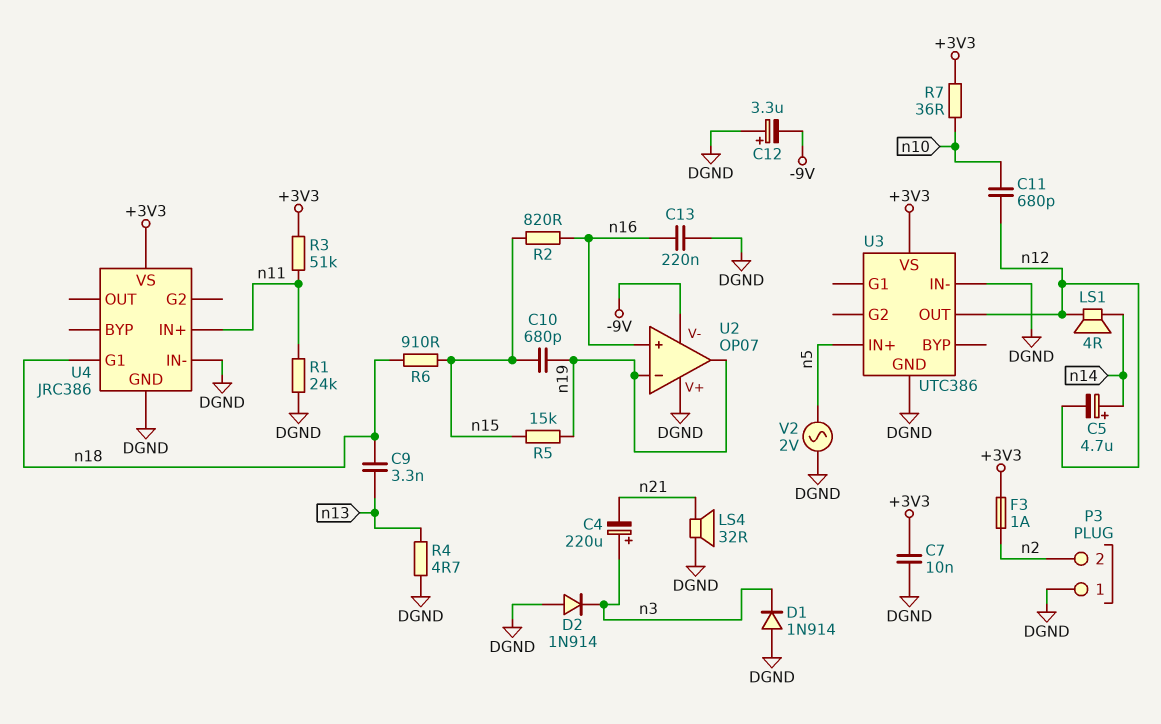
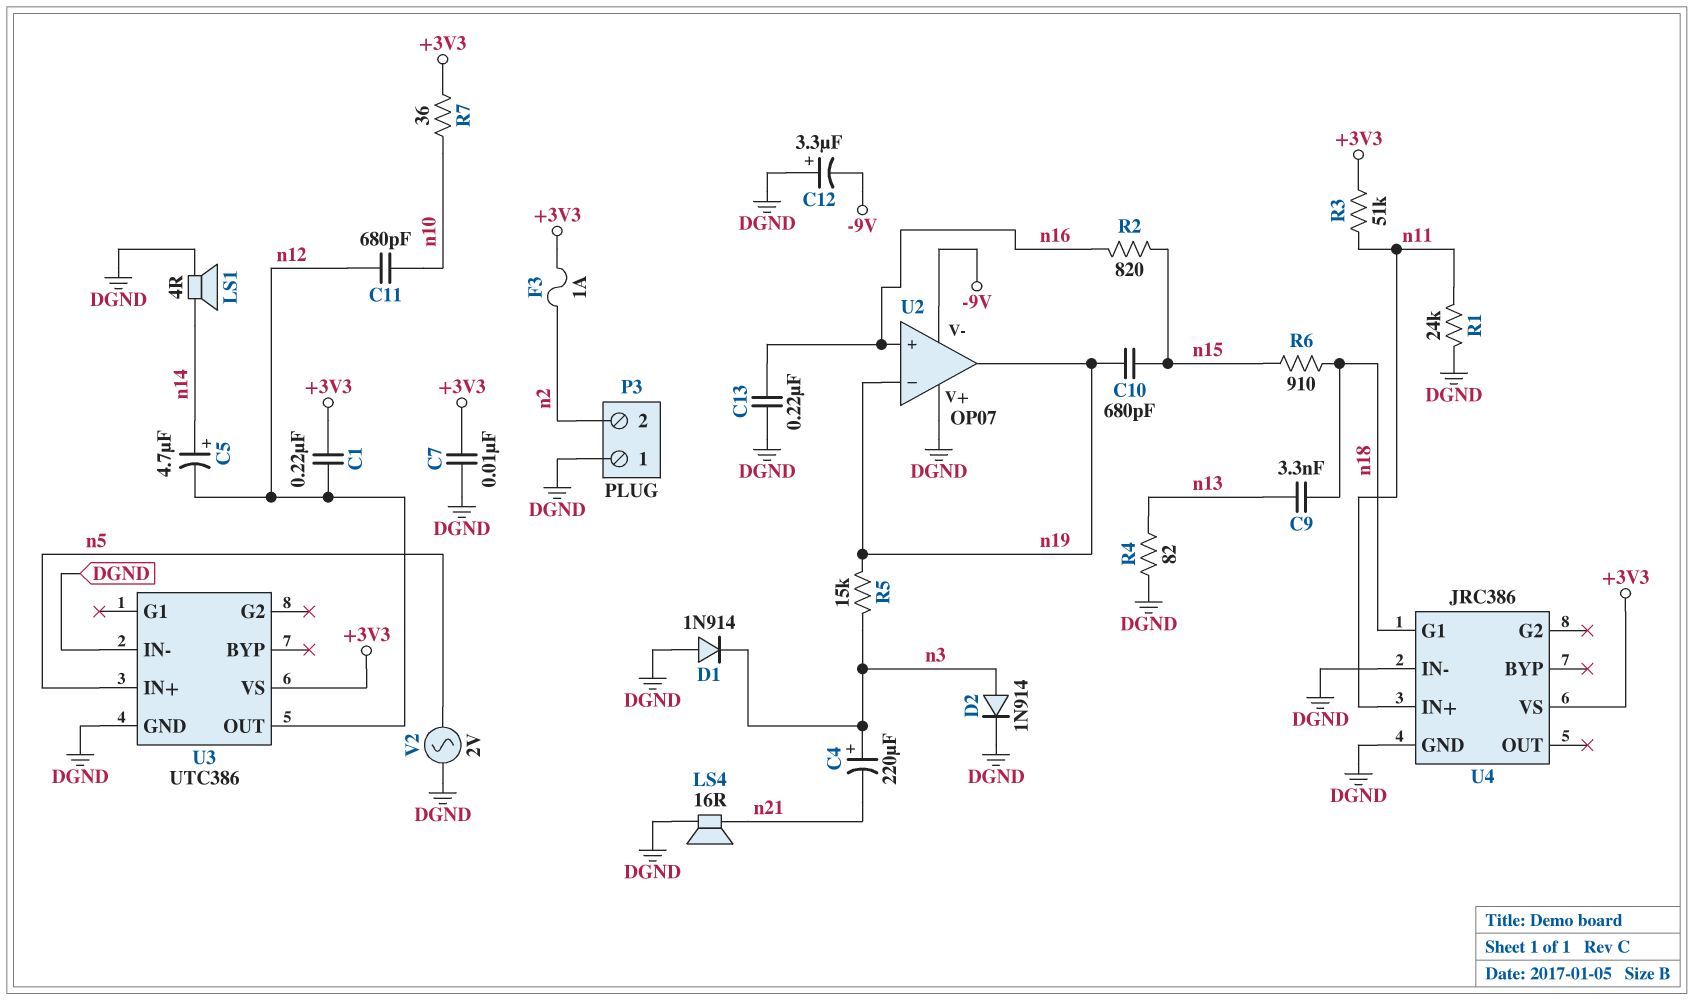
C1: none -> 220nF (+3V3, n12)
D2: diode 1N914 (A DGND, K n3) -> diode 1N914 (A n3, K DGND)
LS1: speaker 4R (n12, n14) -> speaker 4R (DGND, n14)
LS4: speaker 32R (DGND, n21) -> speaker 16R (DGND, n21)
R4: 4.7 (DGND, n13) -> 82 (DGND, n13)
R5: 15k (n15, n19) -> 15k (n3, n19)

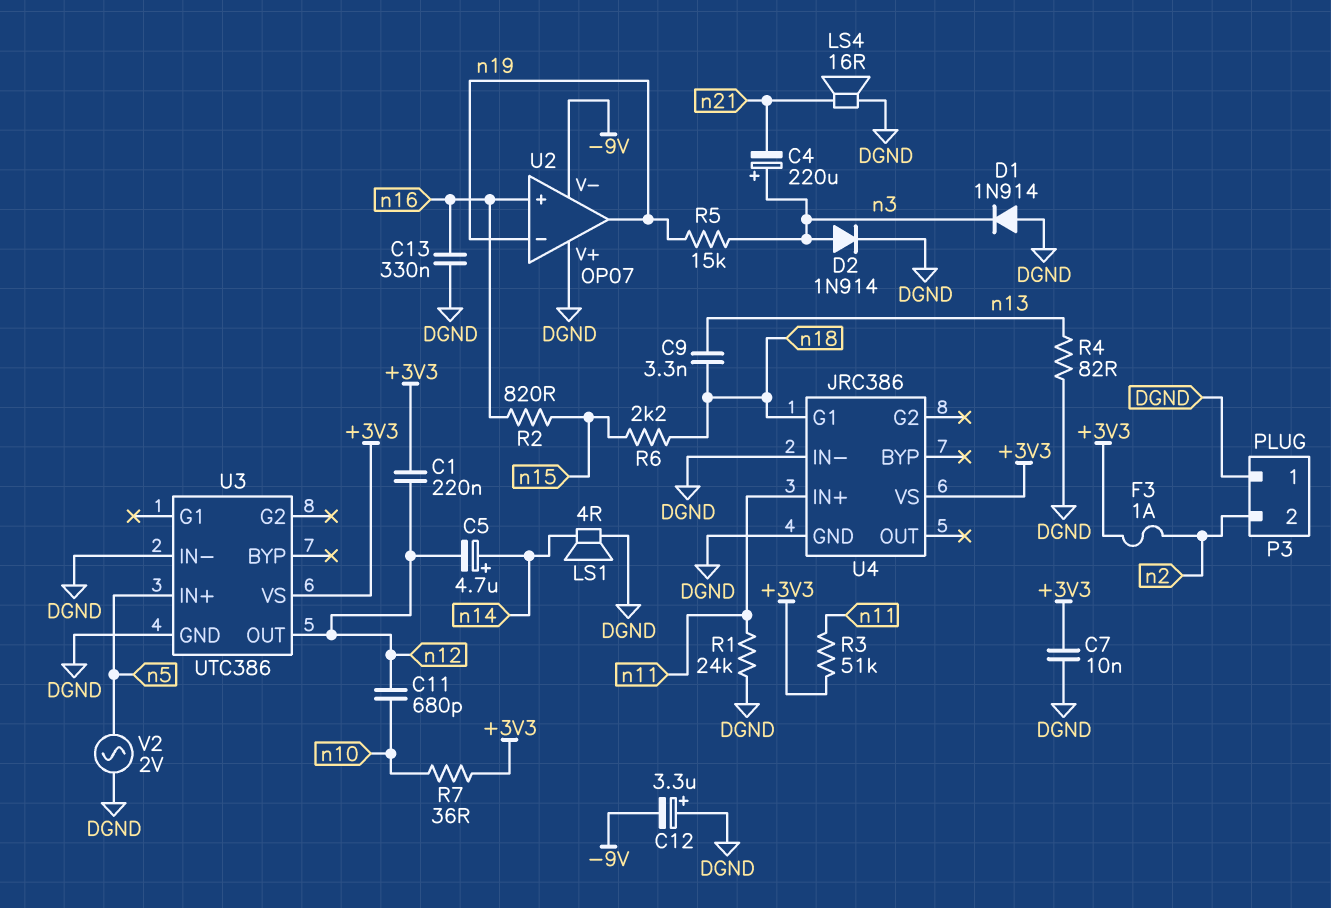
C10: 680pF (n15, n19) -> none
C13: 220nF (DGND, n16) -> 330nF (DGND, n16)
R6: 910 (n15, n18) -> 2.2k (n15, n18)

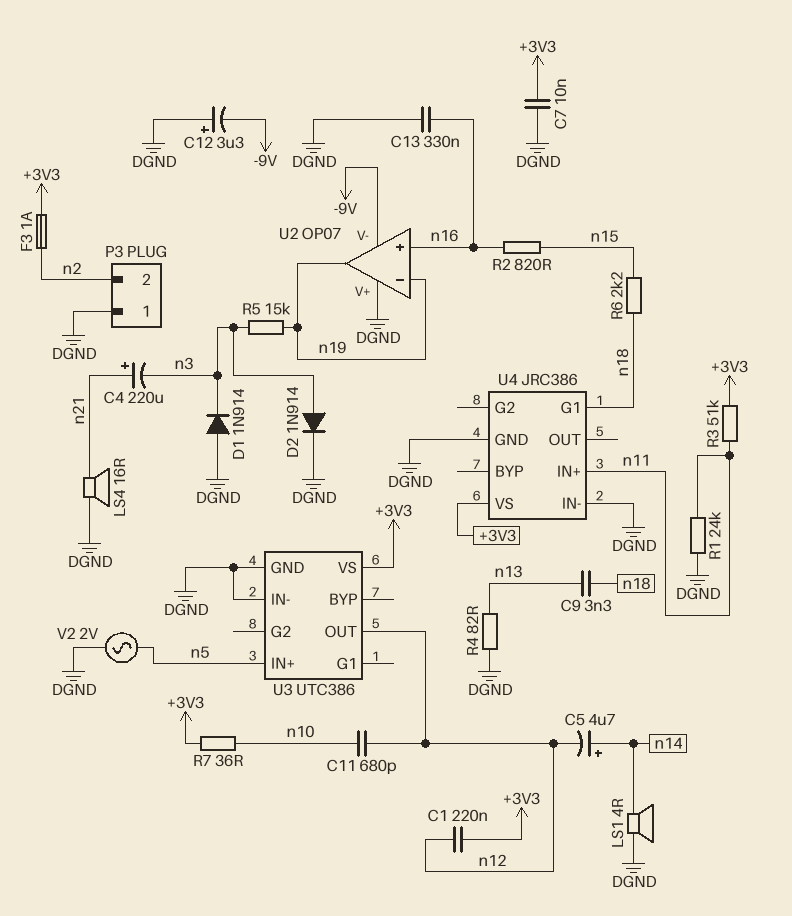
C4: 220uF (plus n3, minus n21) -> 220uF (plus n21, minus n3)

